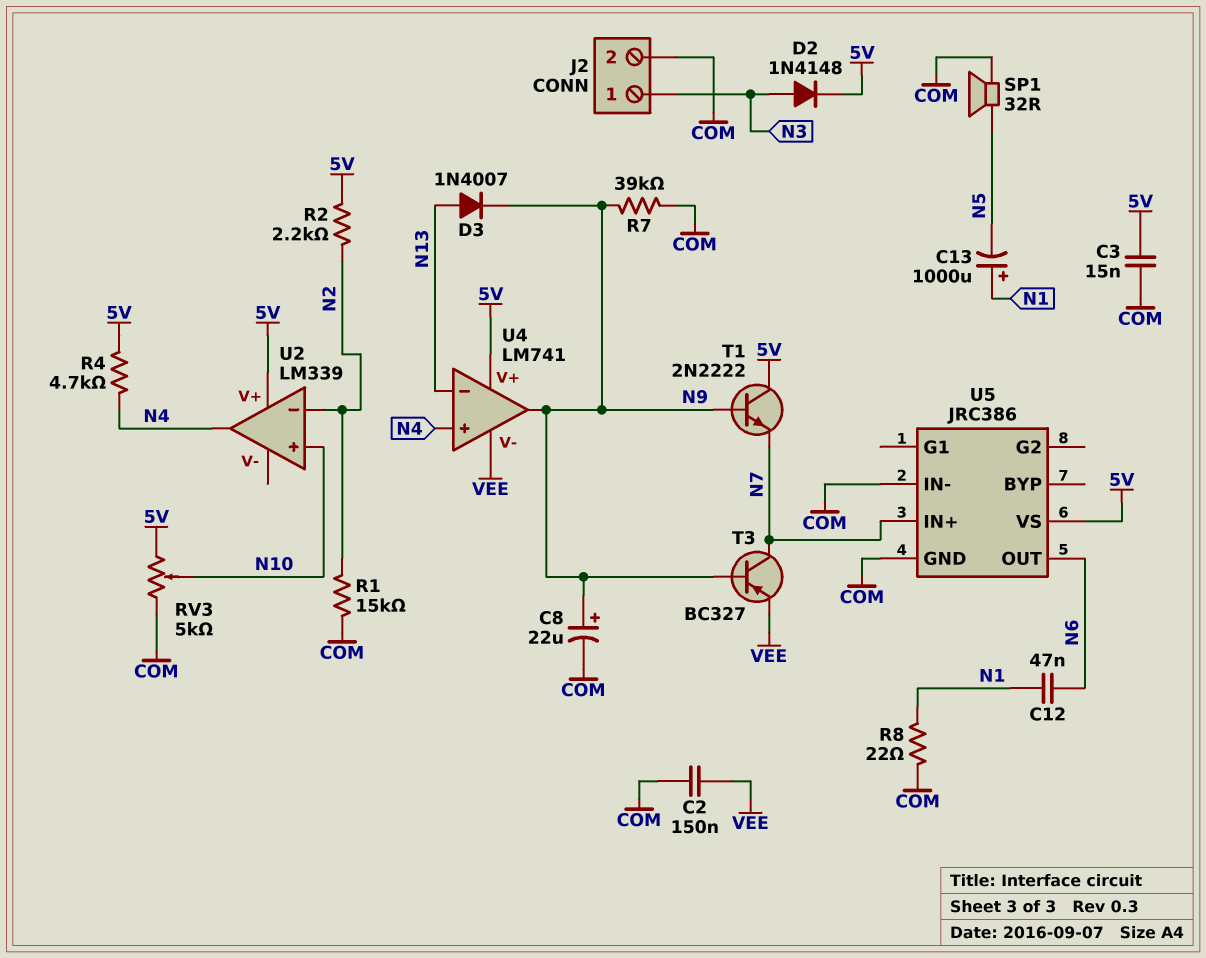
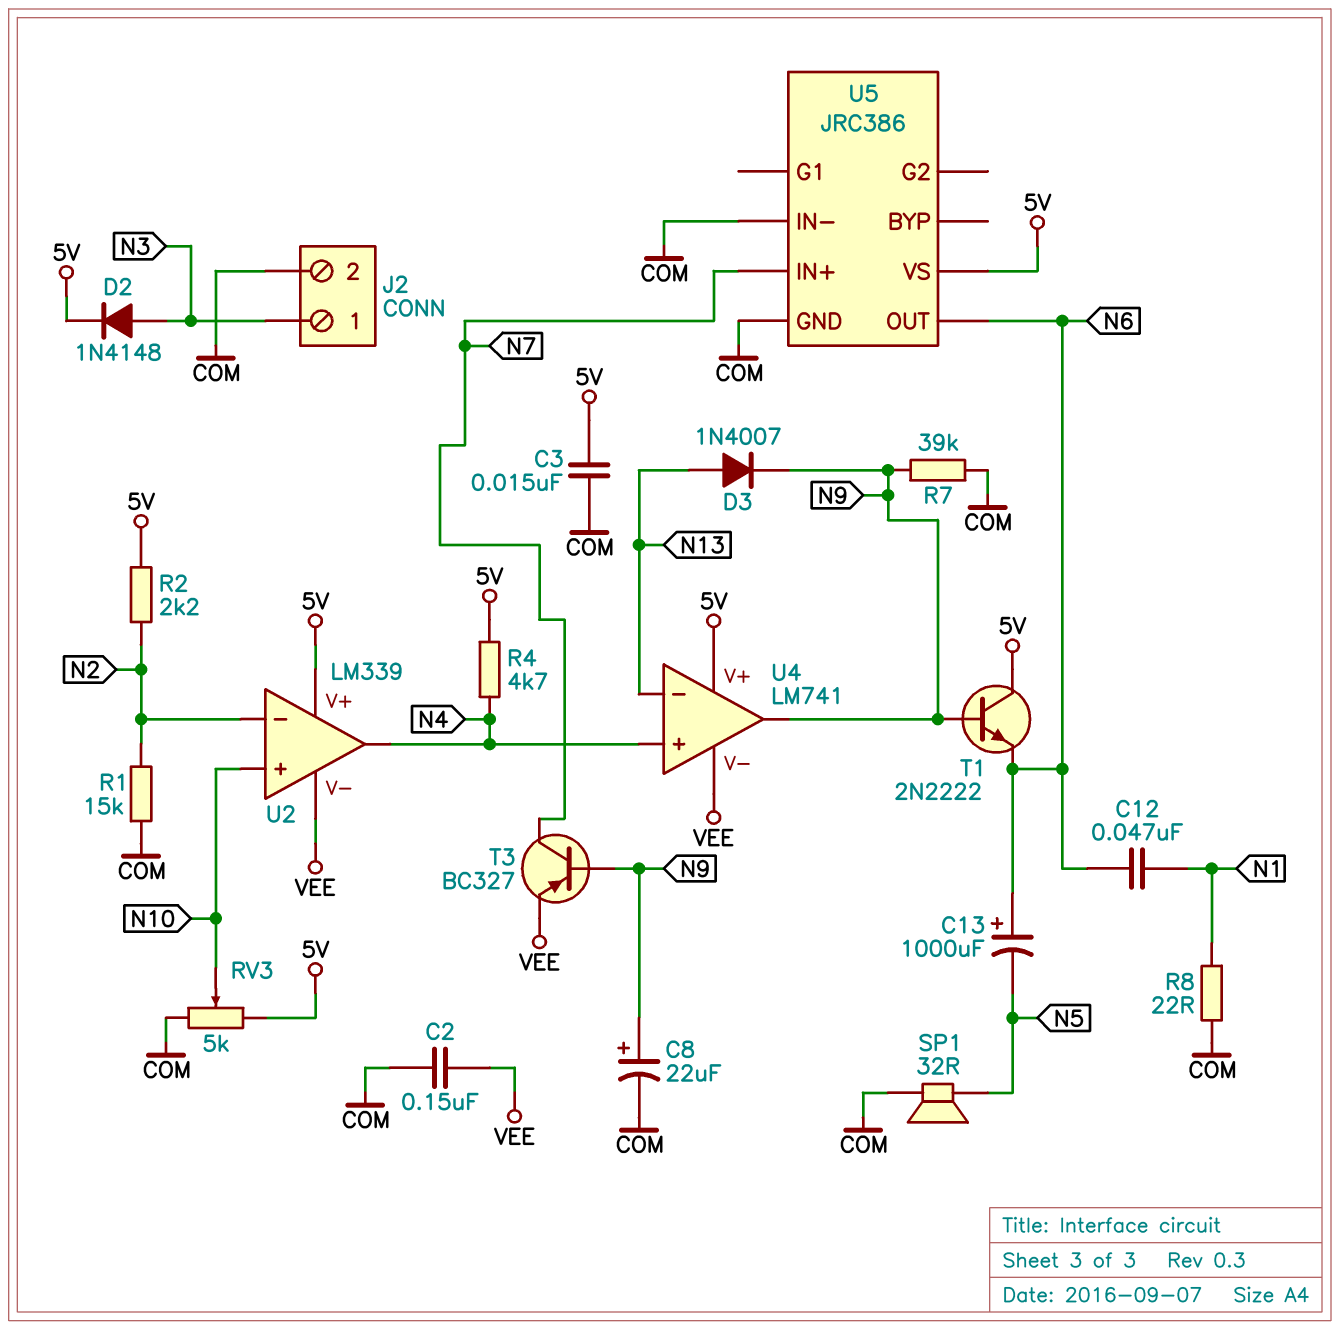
C13: 1000uF (plus N1, minus N5) -> 1000uF (plus N6, minus N5)
T1: NPN 2N2222 (B N9, C 5V, E N7) -> NPN 2N2222 (B N9, C 5V, E N6)
U2 pin V-: none -> VEE

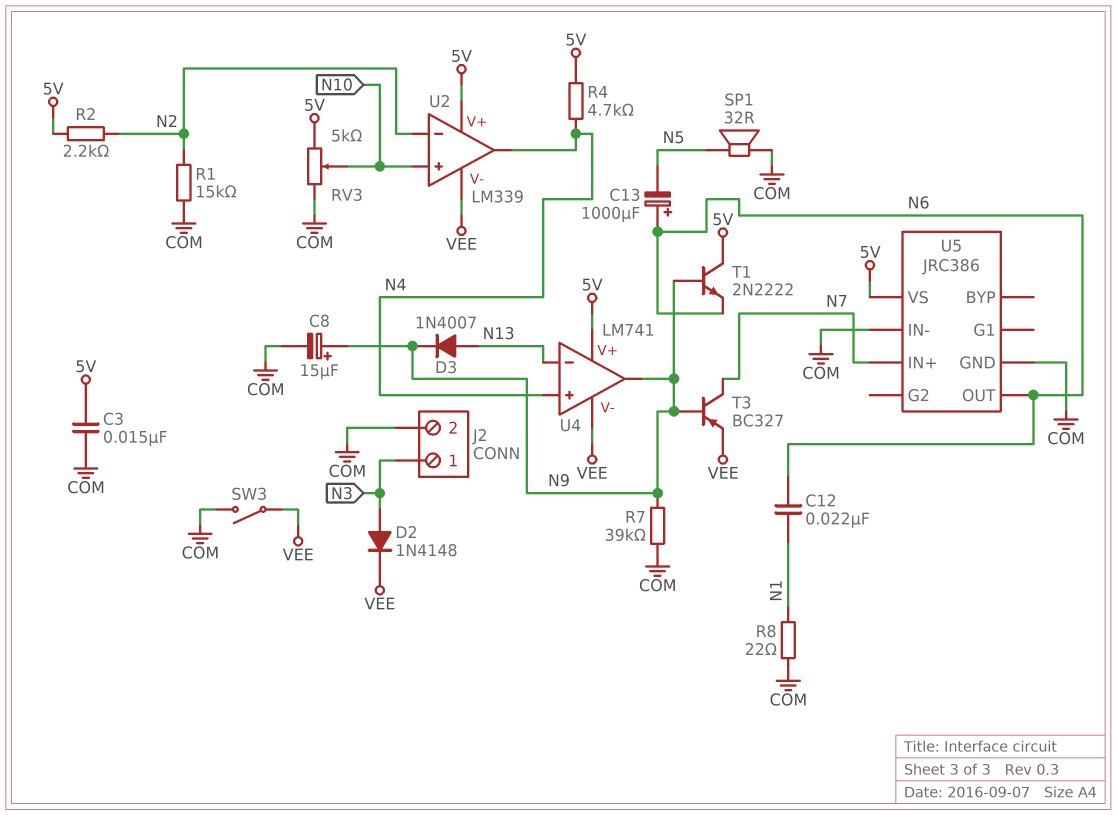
C2: 150nF (COM, VEE) -> none
C8: 22uF (plus N9, minus COM) -> 15uF (plus N9, minus COM)
C12: 47nF (N1, N6) -> 22nF (N1, N6)
D2: diode 1N4148 (A N3, K 5V) -> diode 1N4148 (A N3, K VEE)
SW3: none -> switch (COM, VEE)

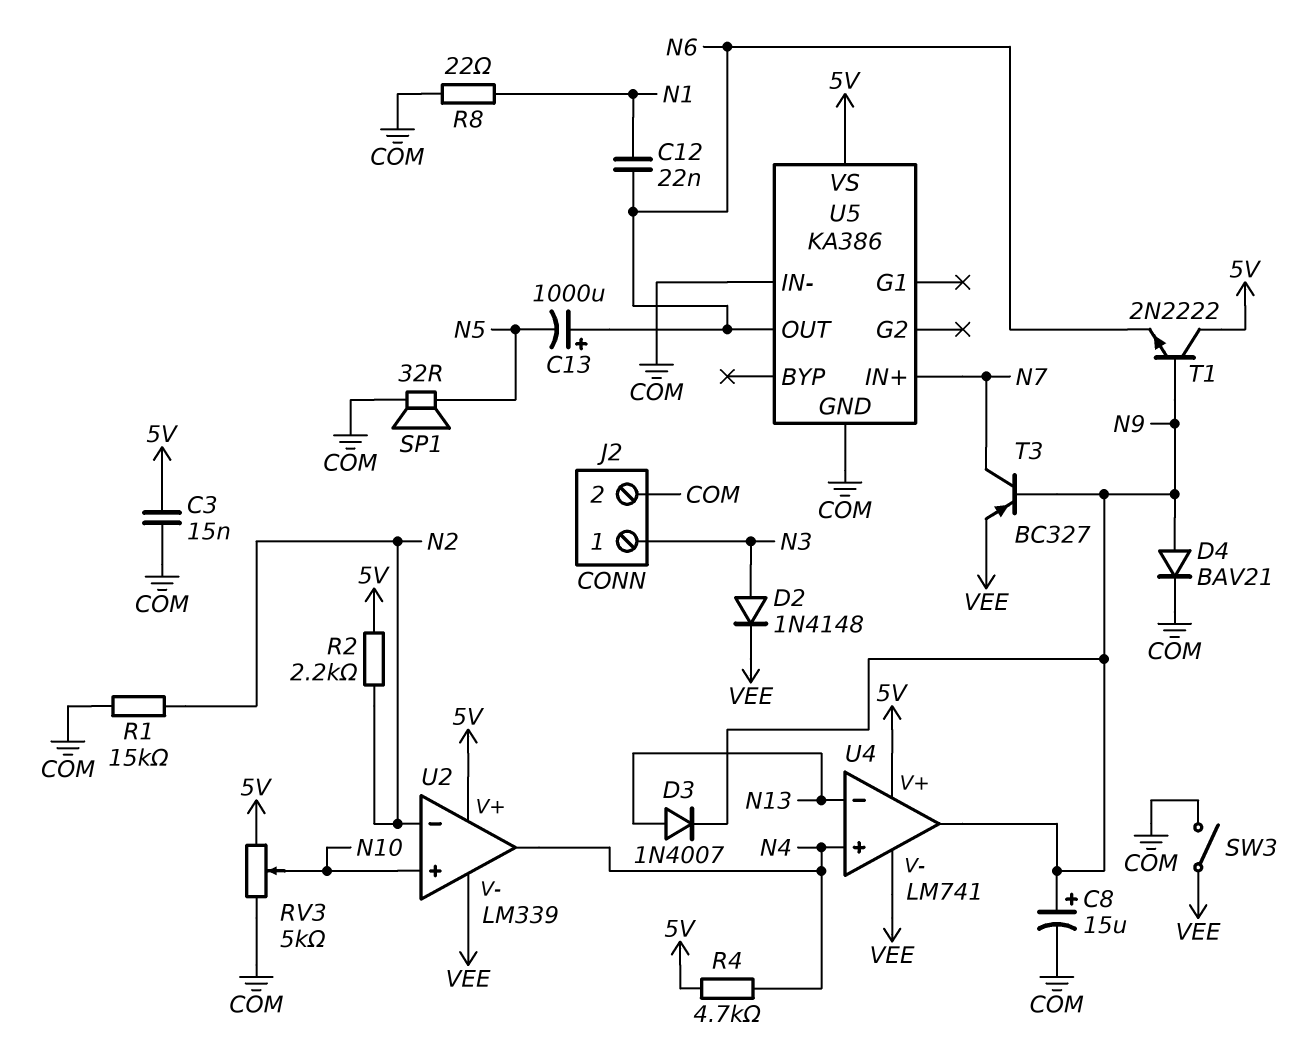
D4: none -> diode BAV21 (A N9, K COM)
R7: 39k (COM, N9) -> none
U5: JRC386 -> KA386

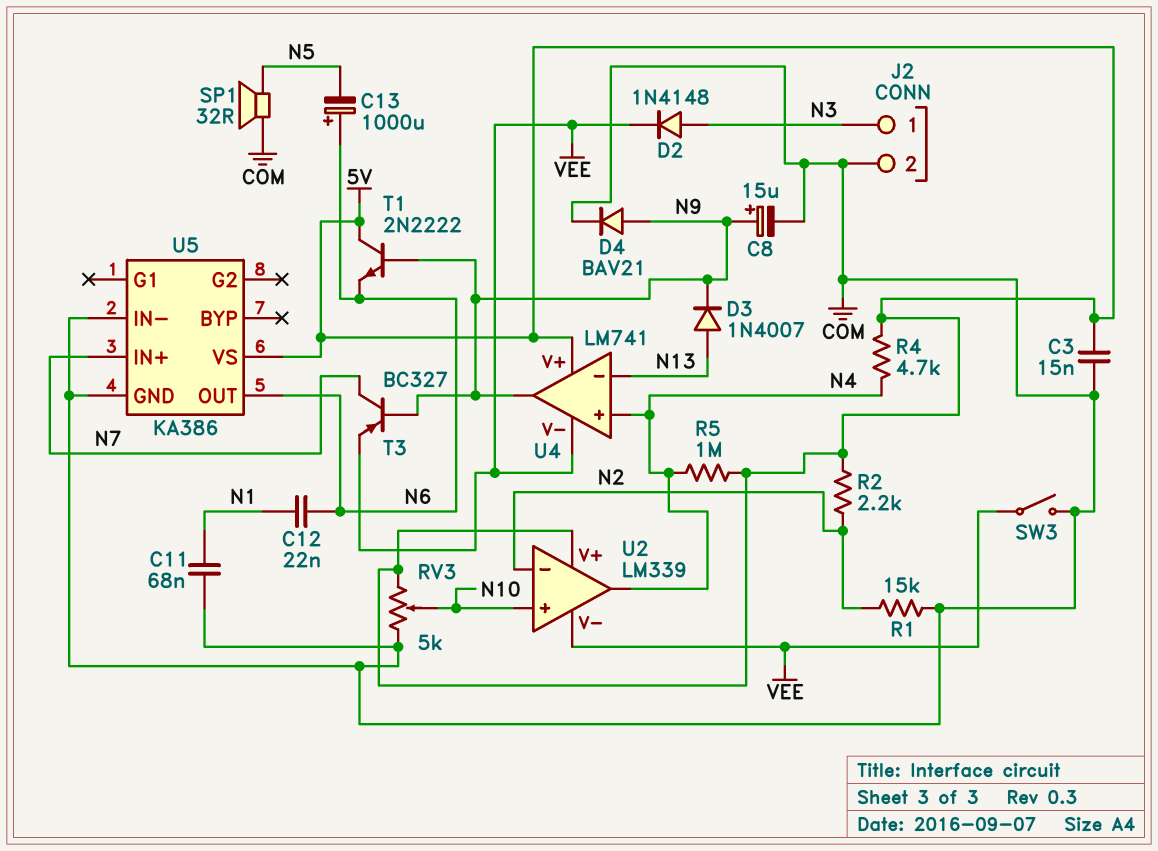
C11: none -> 68nF (COM, N1)
R5: none -> 1M (5V, N4)
R8: 22 (COM, N1) -> none

